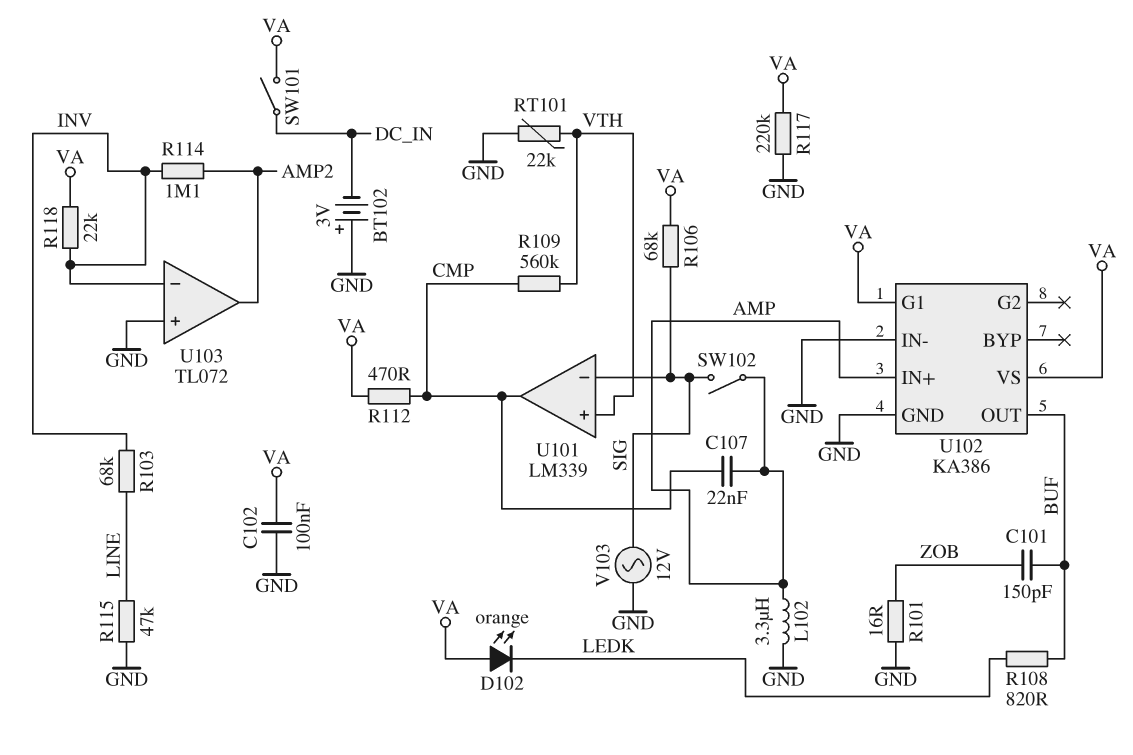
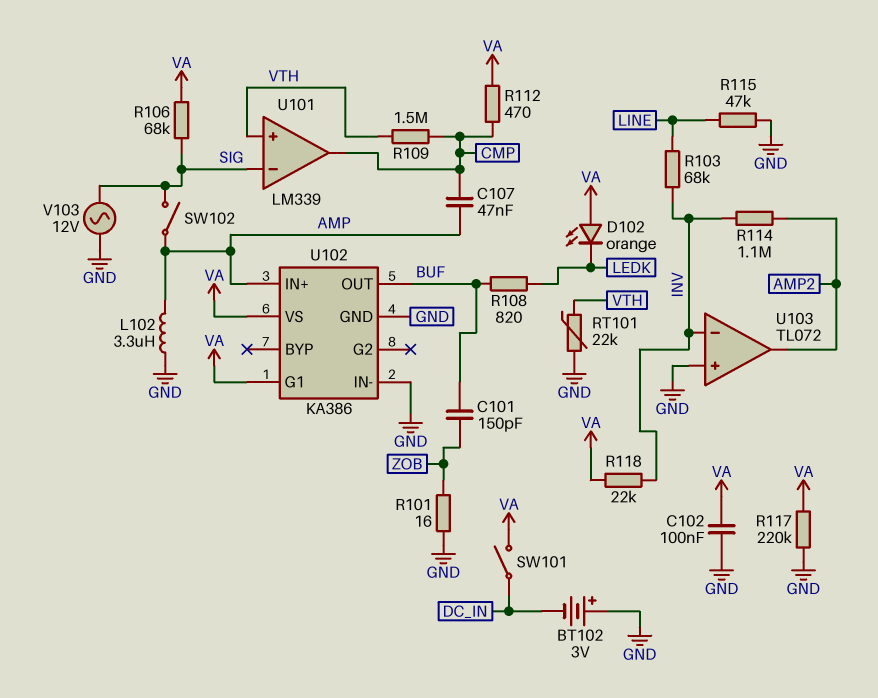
C107: 22nF (AMP, CMP) -> 47nF (AMP, CMP)
R109: 560k (CMP, VTH) -> 1.5M (CMP, VTH)

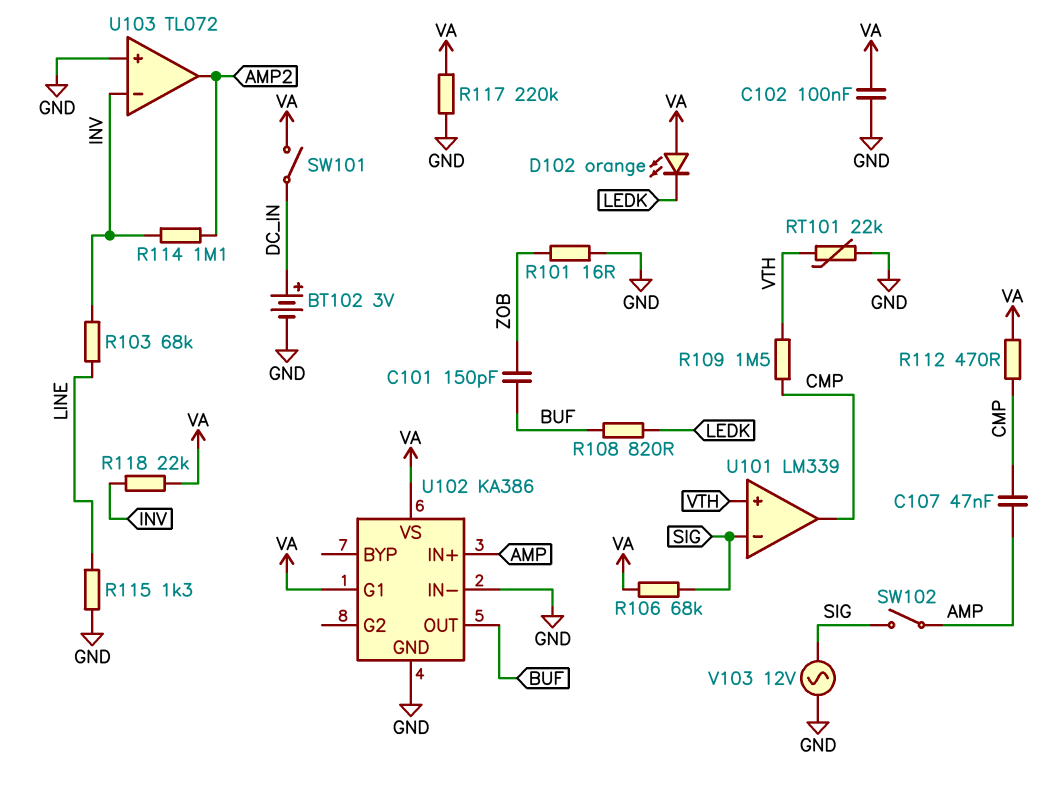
BT102: 3V (plus GND, minus DC_IN) -> 3V (plus DC_IN, minus GND)
L102: 3.3uH (AMP, GND) -> none
R115: 47k (GND, LINE) -> 1.3k (GND, LINE)

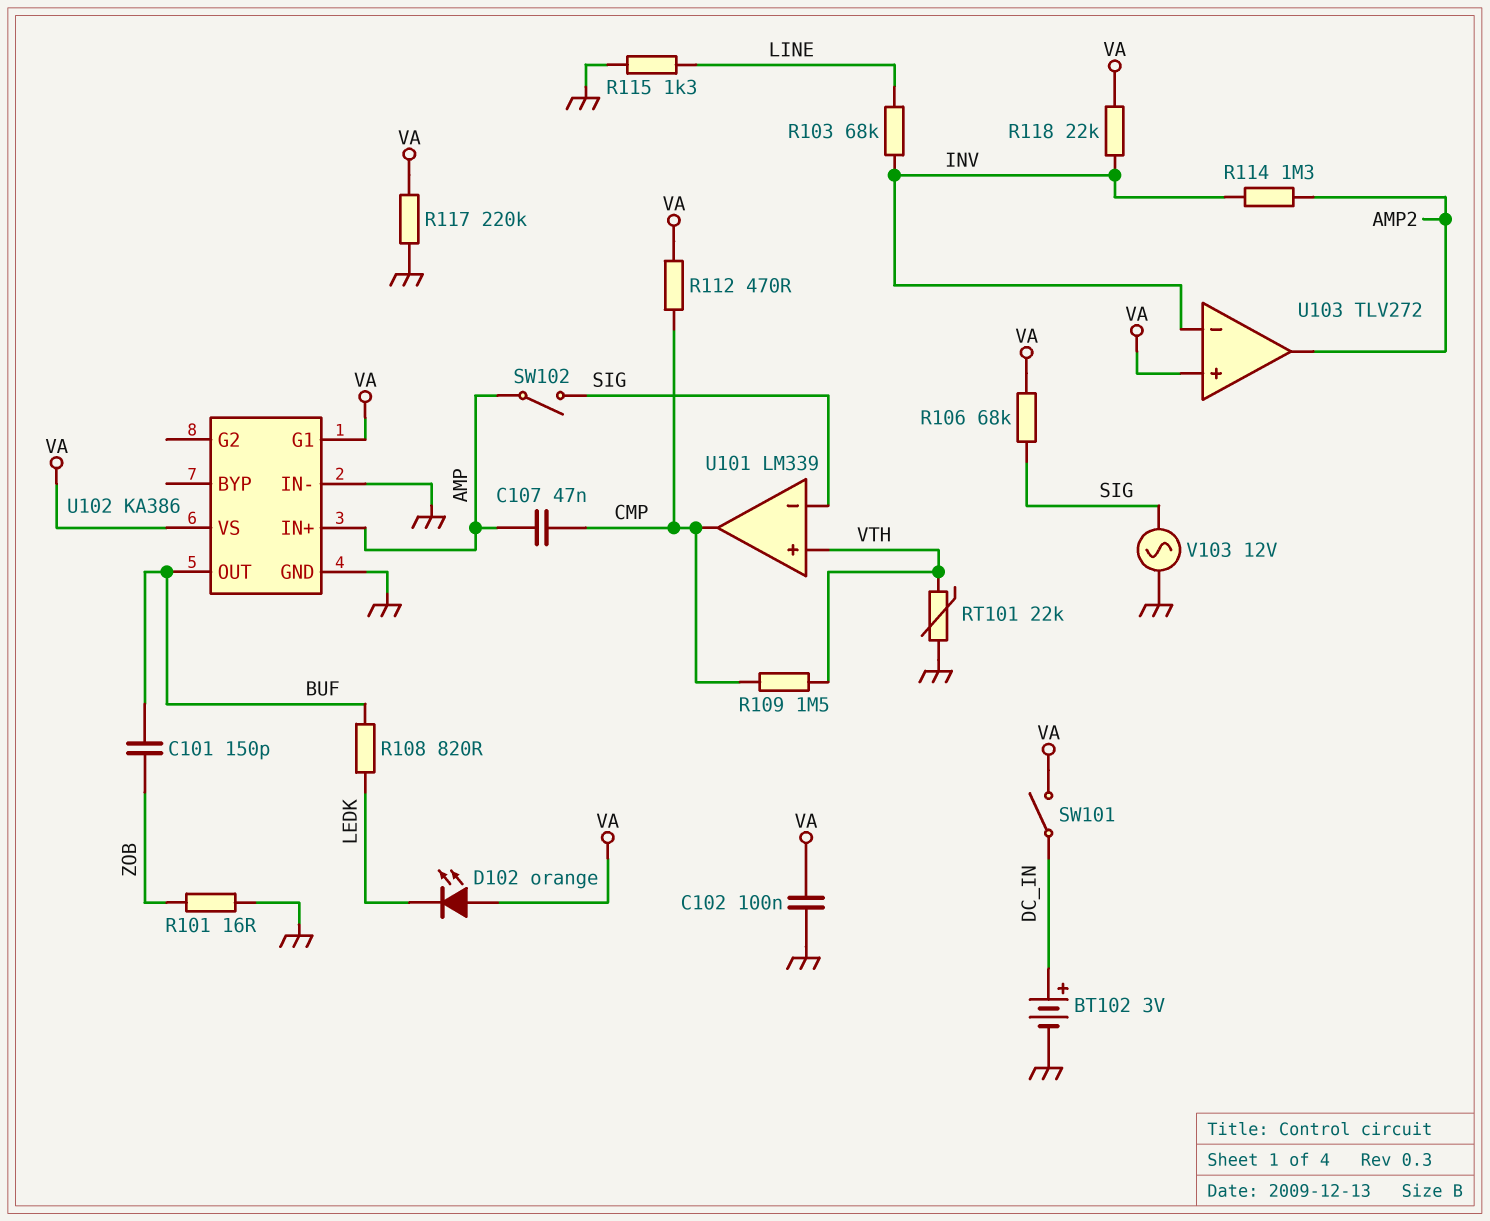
R114: 1.1M (AMP2, INV) -> 1.3M (AMP2, INV)
U103: TL072 -> TLV272
U103 pin in+: GND -> VA

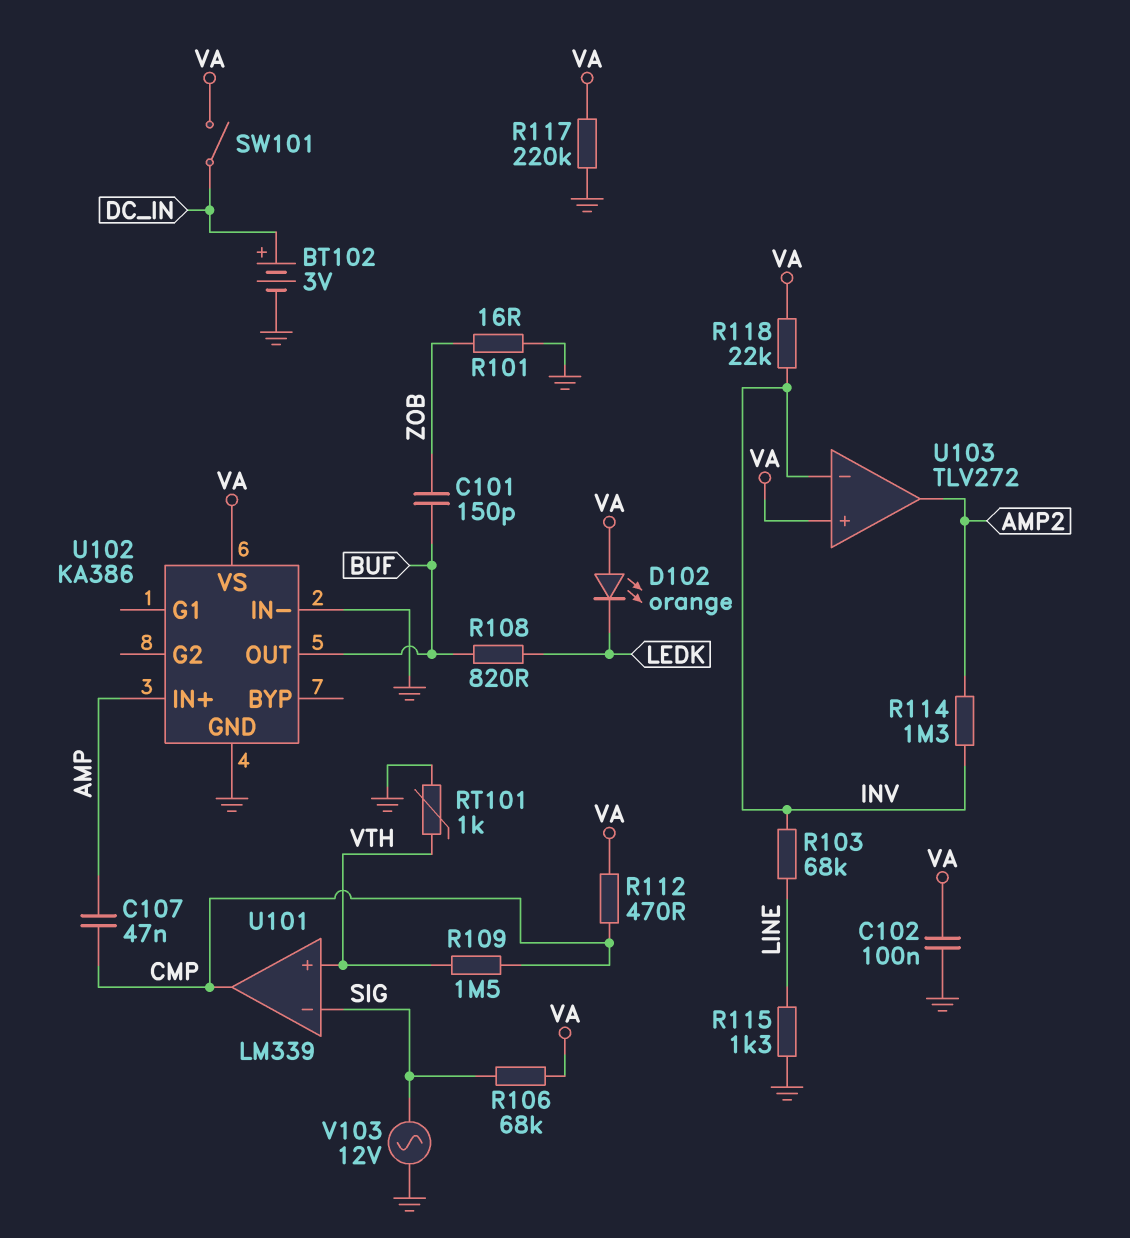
RT101: 22k (GND, VTH) -> 1k (GND, VTH)
SW102: switch (AMP, SIG) -> none
U102 pin G1: VA -> none

